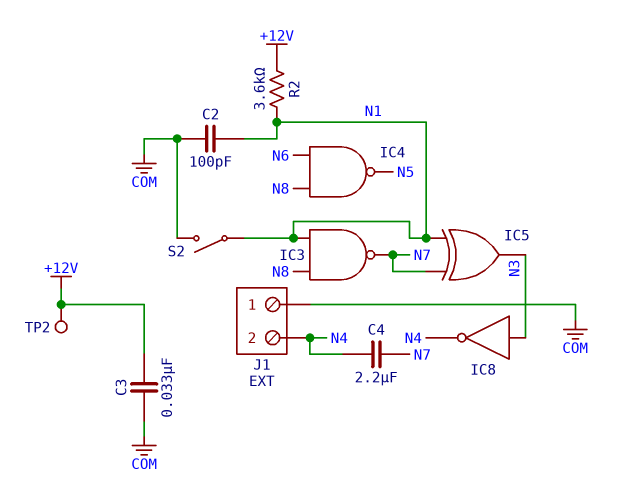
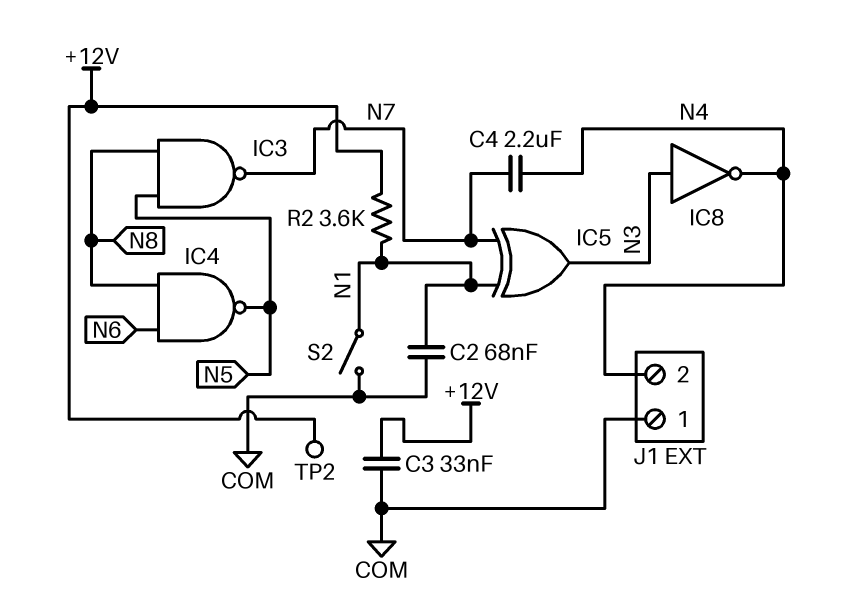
C2: 100pF (COM, N1) -> 68nF (COM, N1)
IC3: NAND (in N1, in N8, out N7) -> NAND (in N5, in N8, out N7)

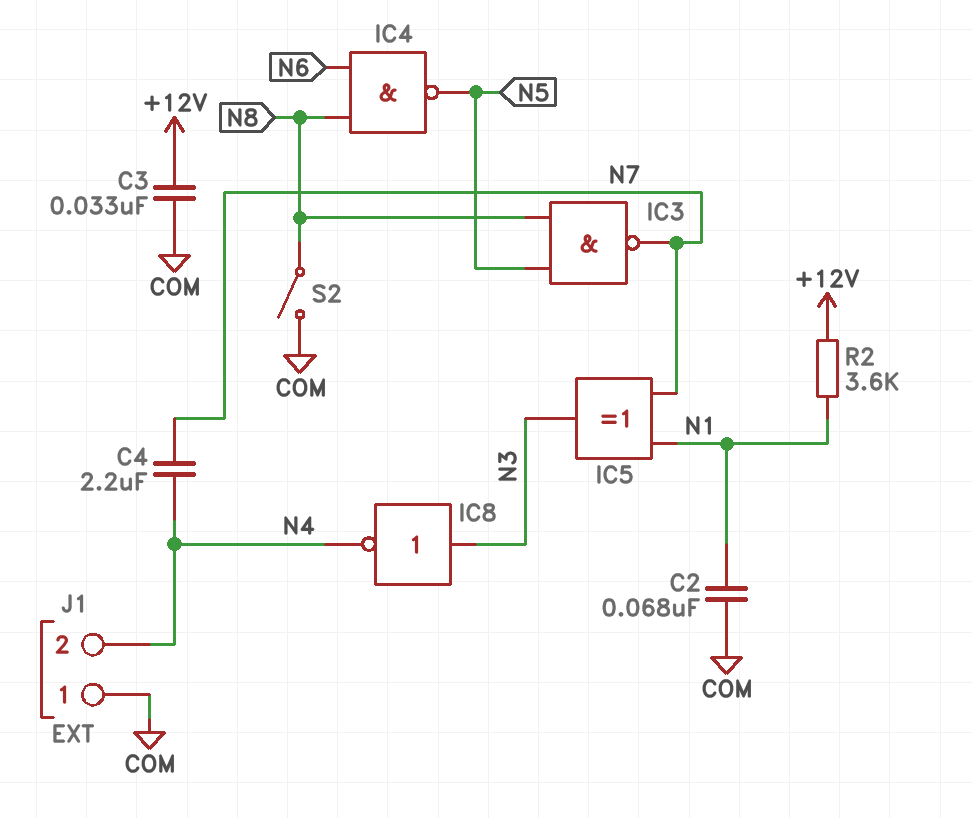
S2: switch (COM, N1) -> switch (COM, N8)
TP2: test point (+12V) -> none

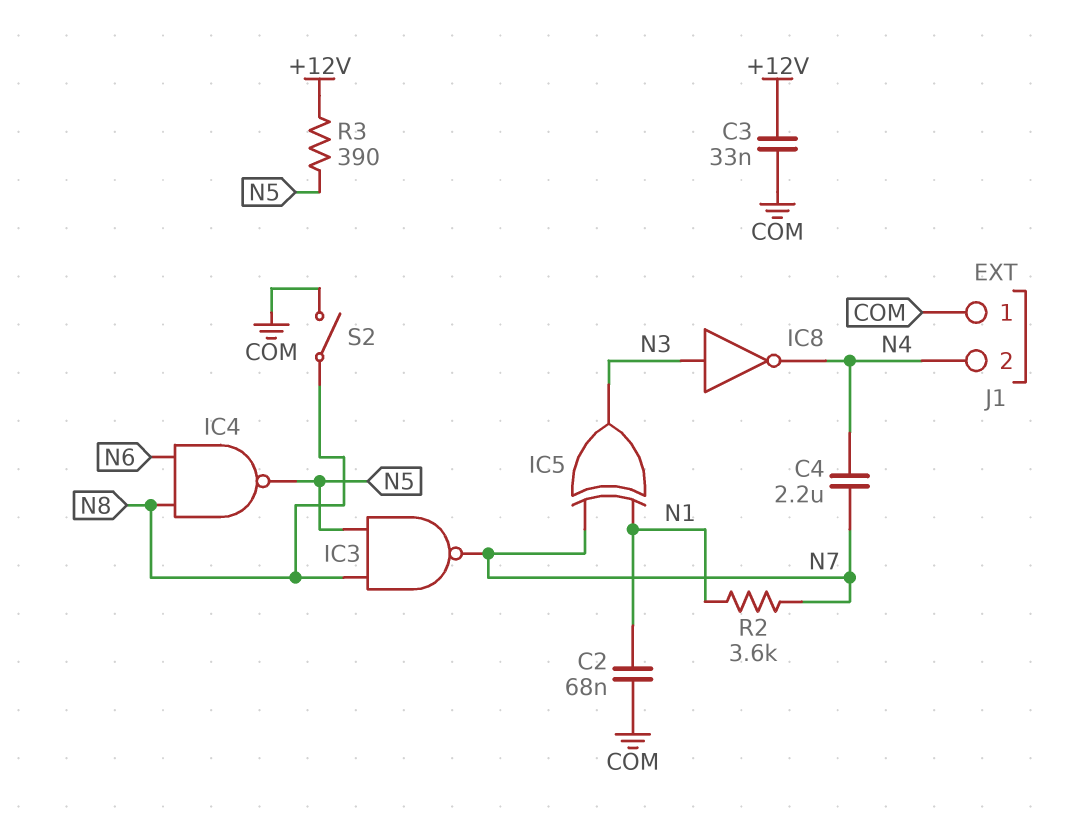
R2: 3.6k (+12V, N1) -> 3.6k (N1, N7)
R3: none -> 390 (+12V, N5)

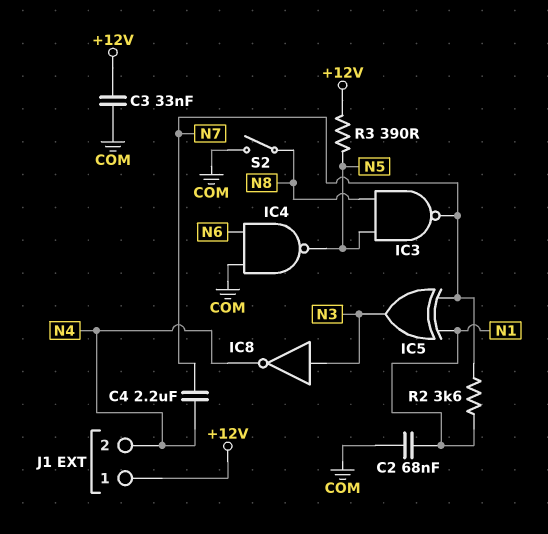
IC4: NAND (in N6, in N8, out N5) -> NAND (in COM, in N6, out N5)
J1 pin 1: COM -> +12V

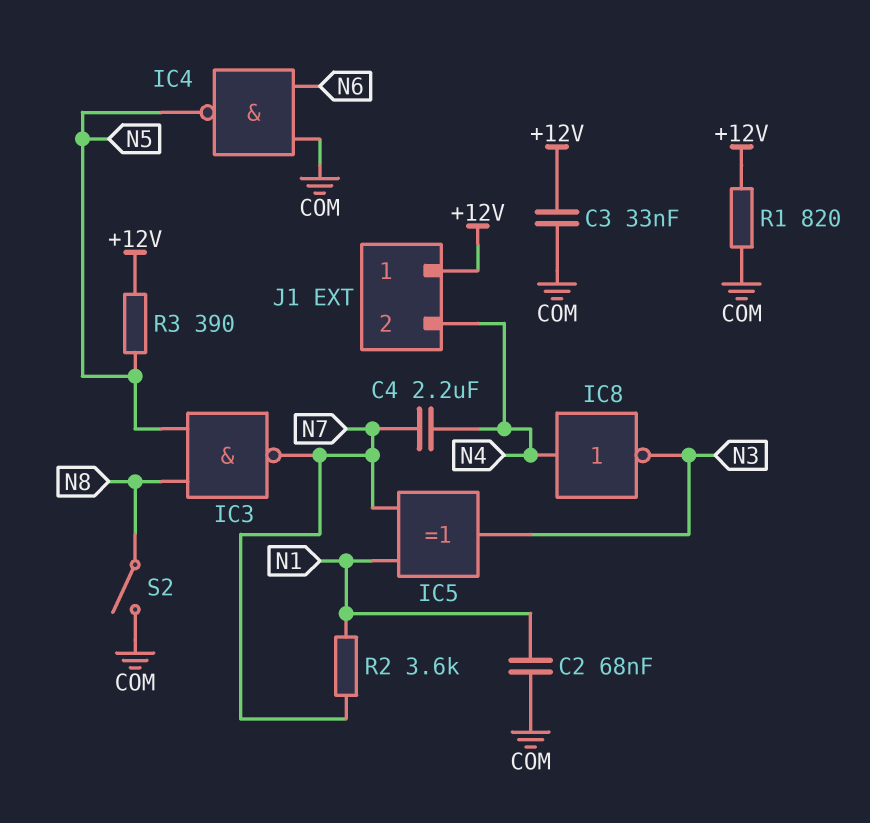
IC8: NOT (in N3, out N4) -> NOT (in N4, out N3)
R1: none -> 820 (+12V, COM)

